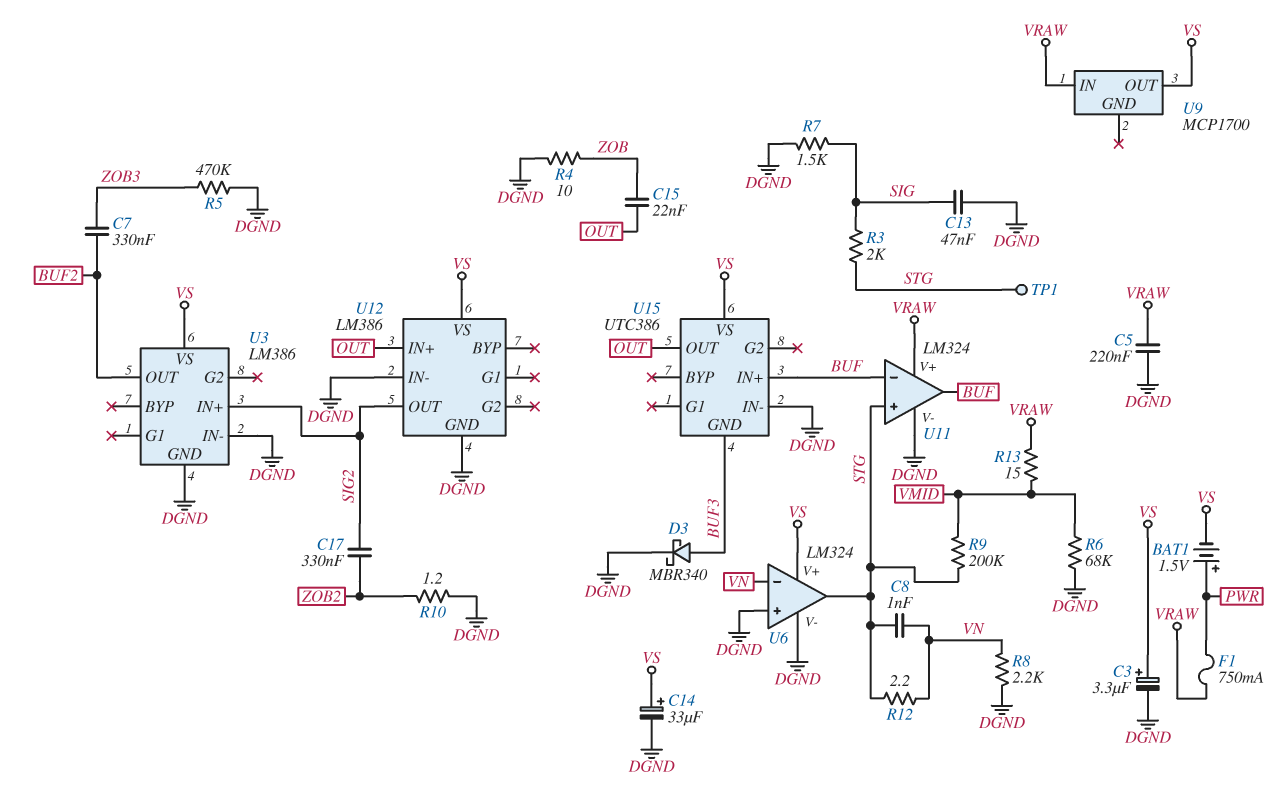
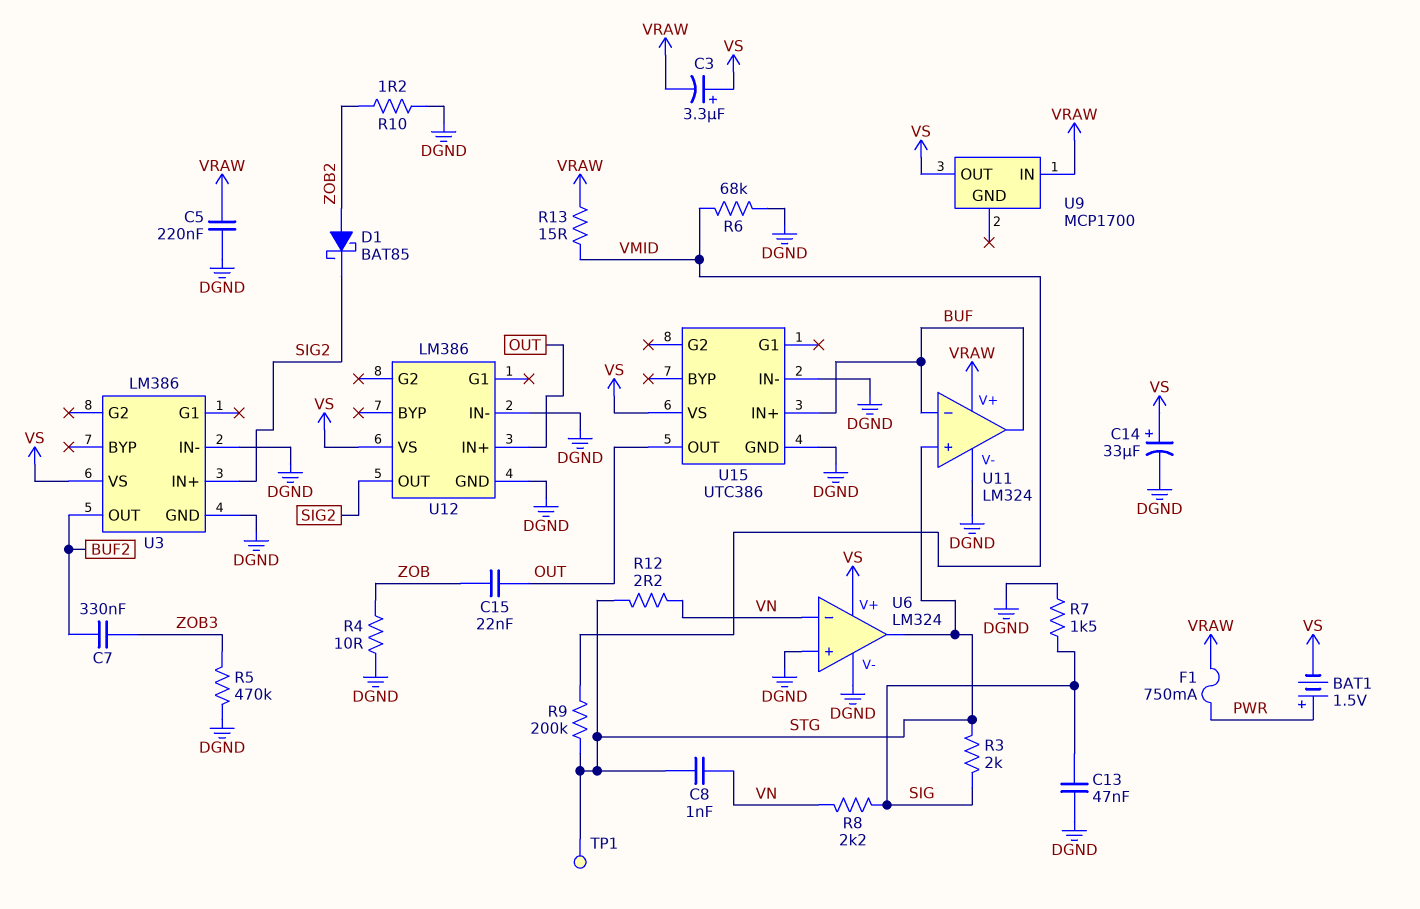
C3: 3.3uF (plus VS, minus DGND) -> 3.3uF (plus VS, minus VRAW)
C17: 330nF (SIG2, ZOB2) -> none
D1: none -> schottky BAT85 (A ZOB2, K SIG2)
D3: schottky MBR340 (A BUF3, K DGND) -> none
R8: 2.2k (DGND, VN) -> 2.2k (SIG, VN)
U15 pin GND: BUF3 -> DGND

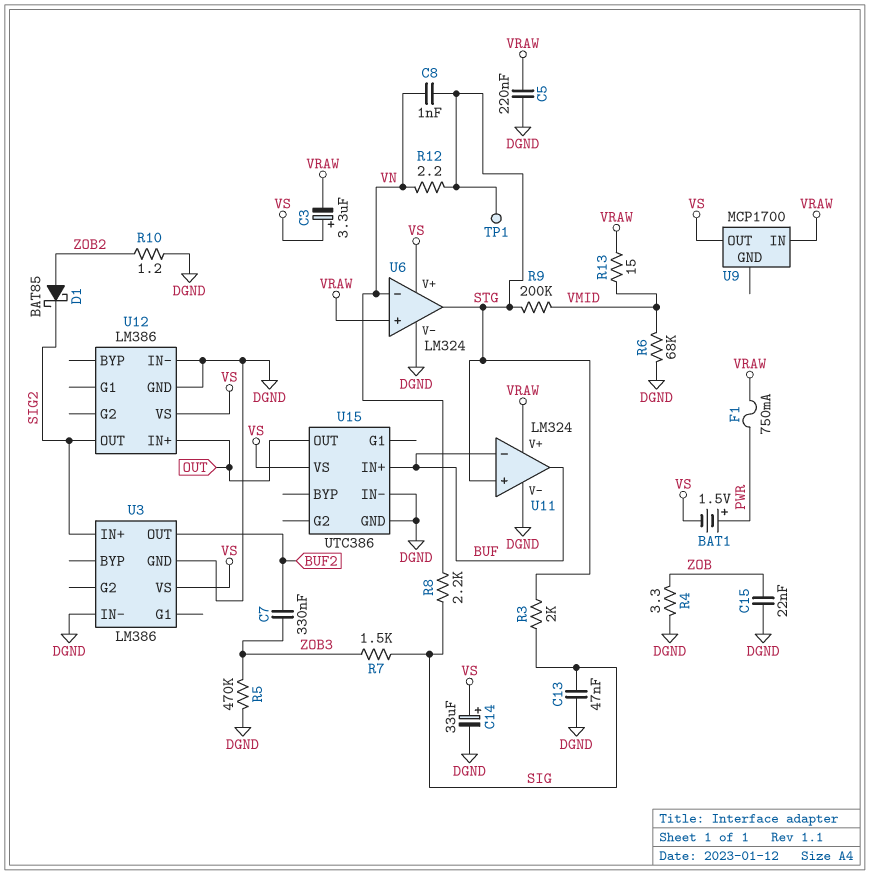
C15: 22nF (OUT, ZOB) -> 22nF (DGND, ZOB)
R4: 10 (DGND, ZOB) -> 3.3 (DGND, ZOB)
R7: 1.5k (DGND, SIG) -> 1.5k (SIG, ZOB3)
U6 pin in+: DGND -> VRAW

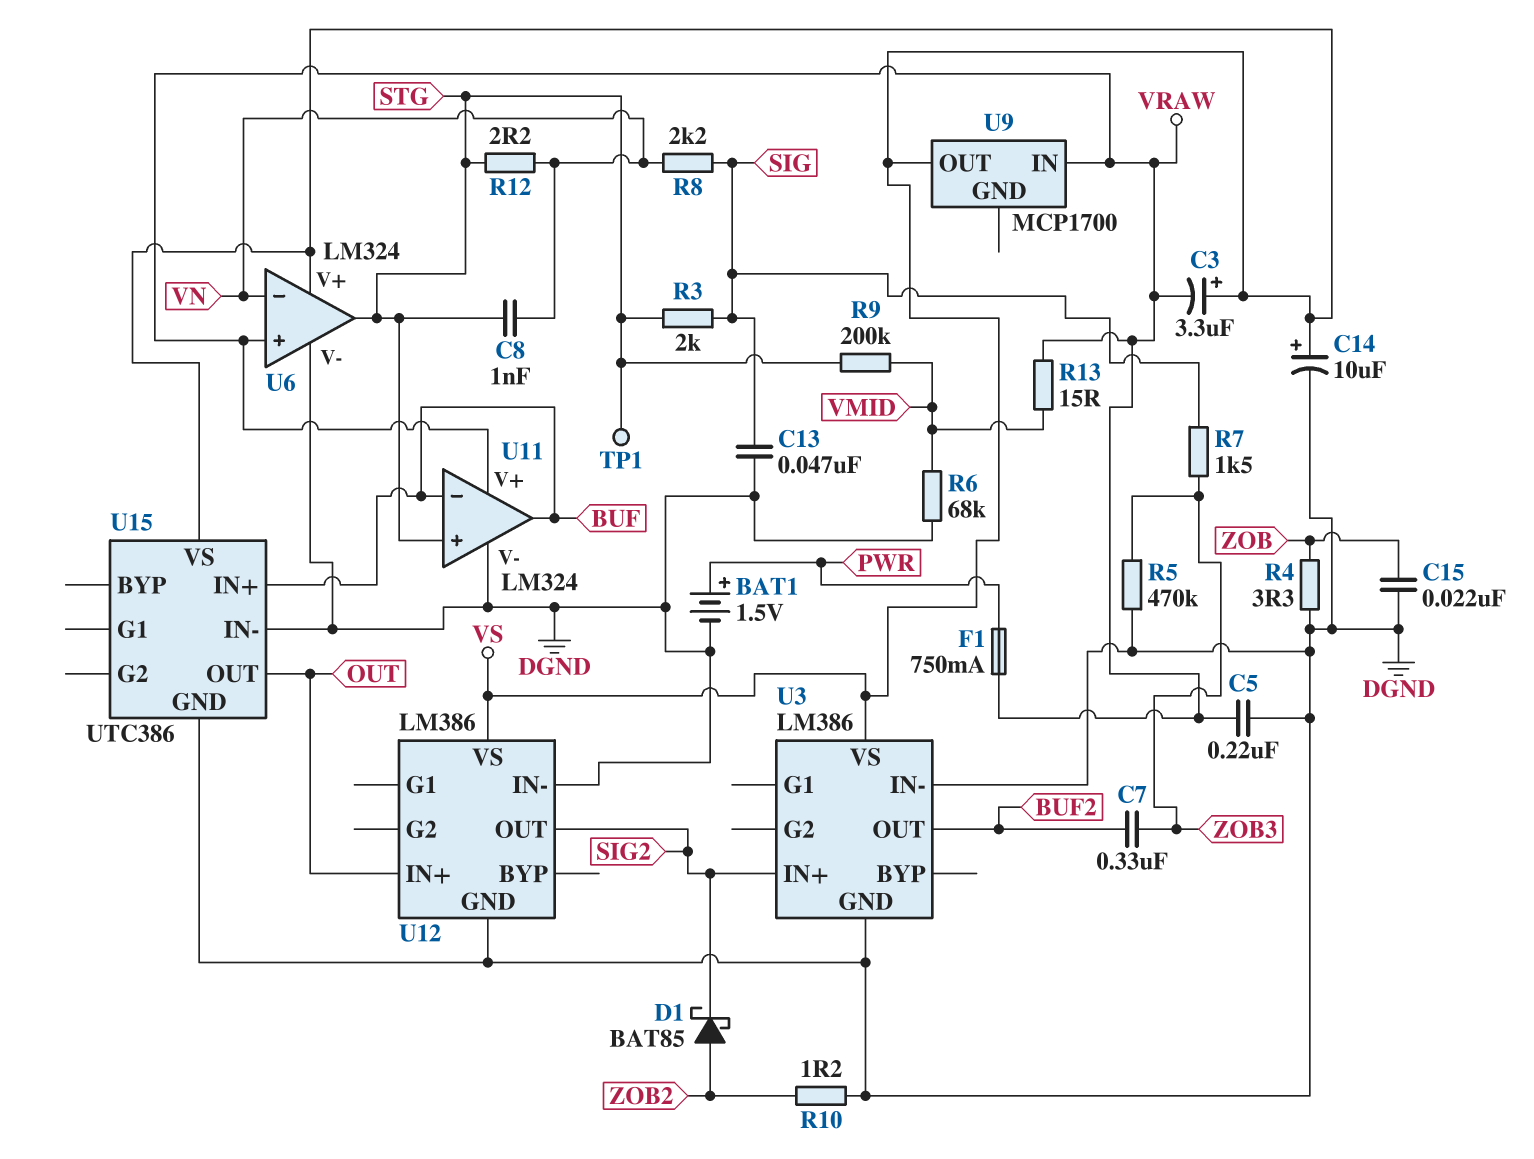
BAT1: 1.5V (plus PWR, minus VS) -> 1.5V (plus PWR, minus DGND)
C14: 33uF (plus VS, minus DGND) -> 10uF (plus VS, minus DGND)

